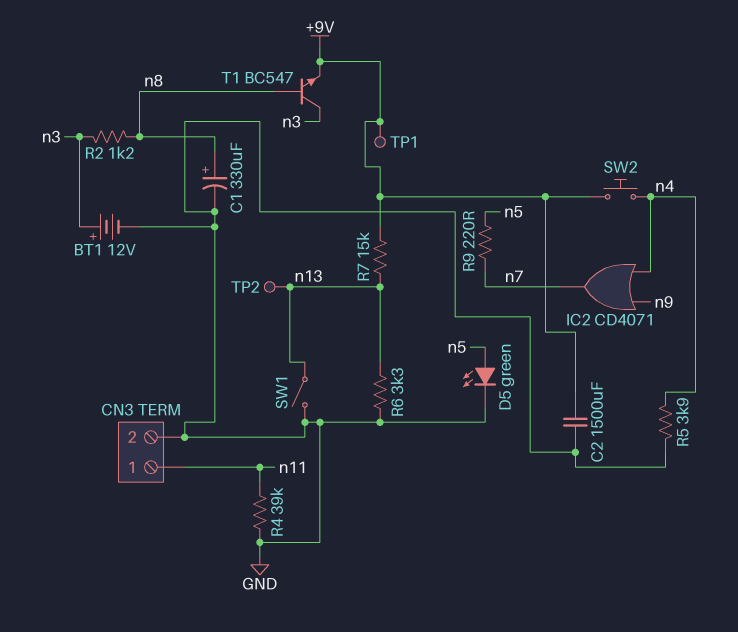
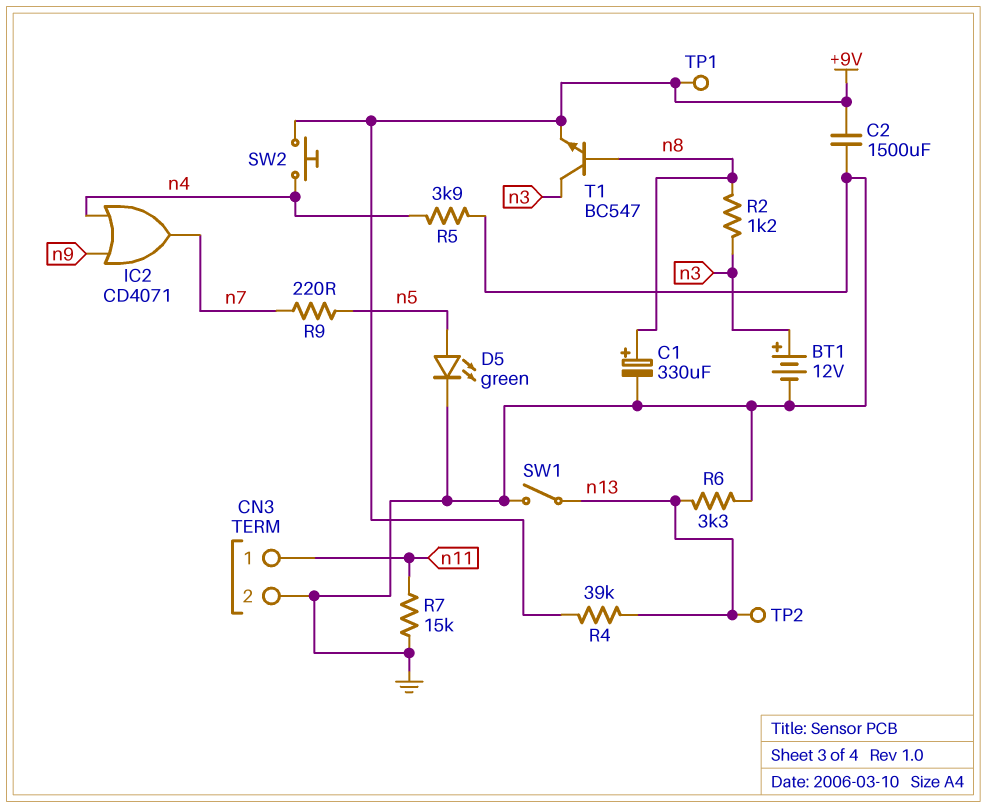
R4: 39k (GND, n11) -> 39k (+9V, n13)
R7: 15k (+9V, n13) -> 15k (GND, n11)

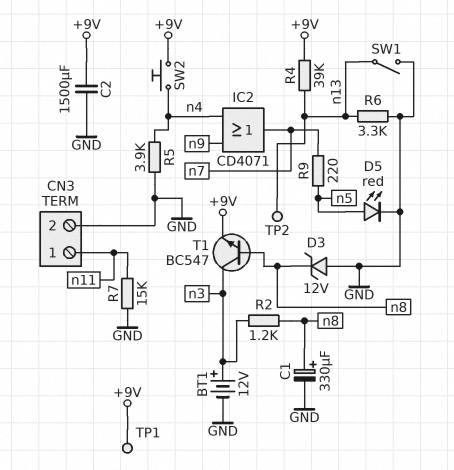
D3: none -> zener 12V (A GND, K n8)
D5: LED green (A n5, K GND) -> LED red (A n5, K GND)

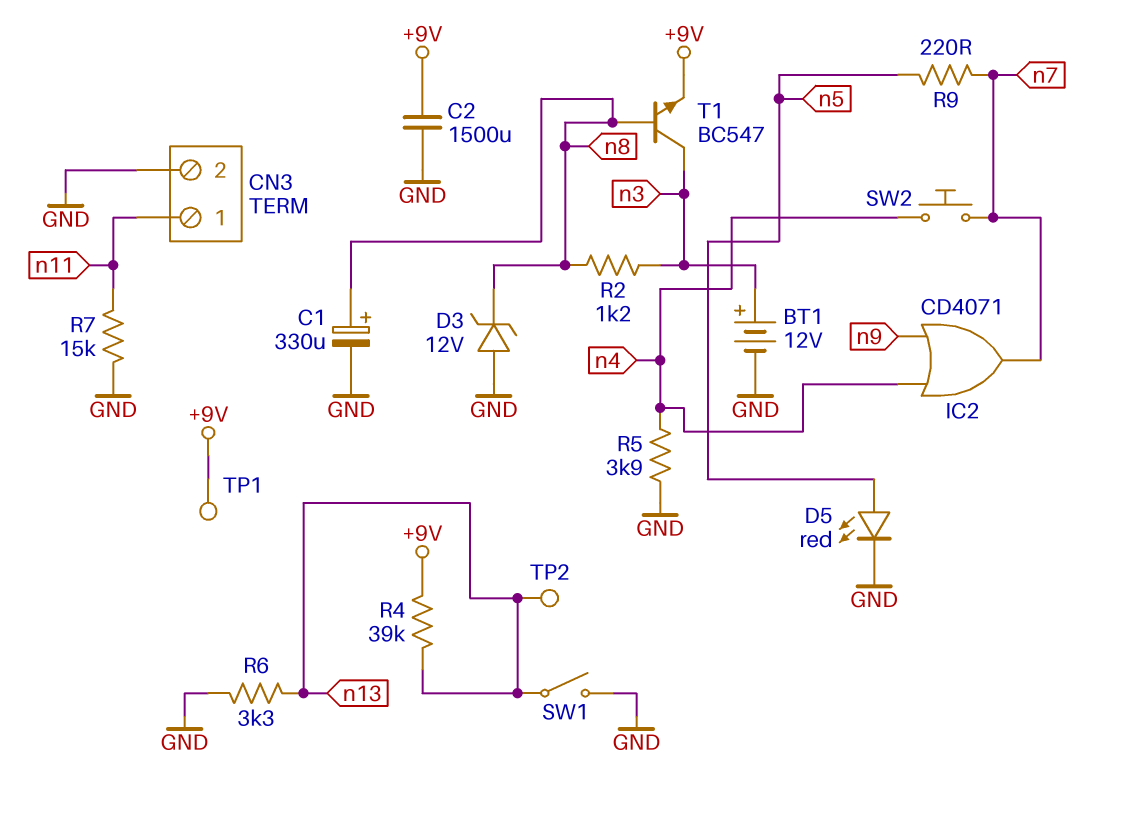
SW2: button (+9V, n4) -> button (n4, n7)

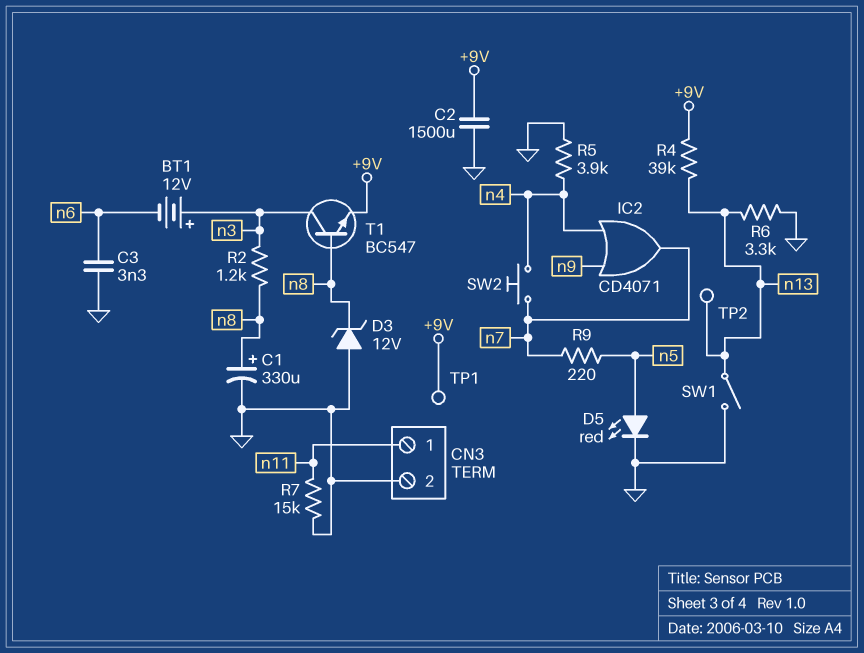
BT1: 12V (plus n3, minus GND) -> 12V (plus n3, minus n6)
C3: none -> 3.3nF (GND, n6)

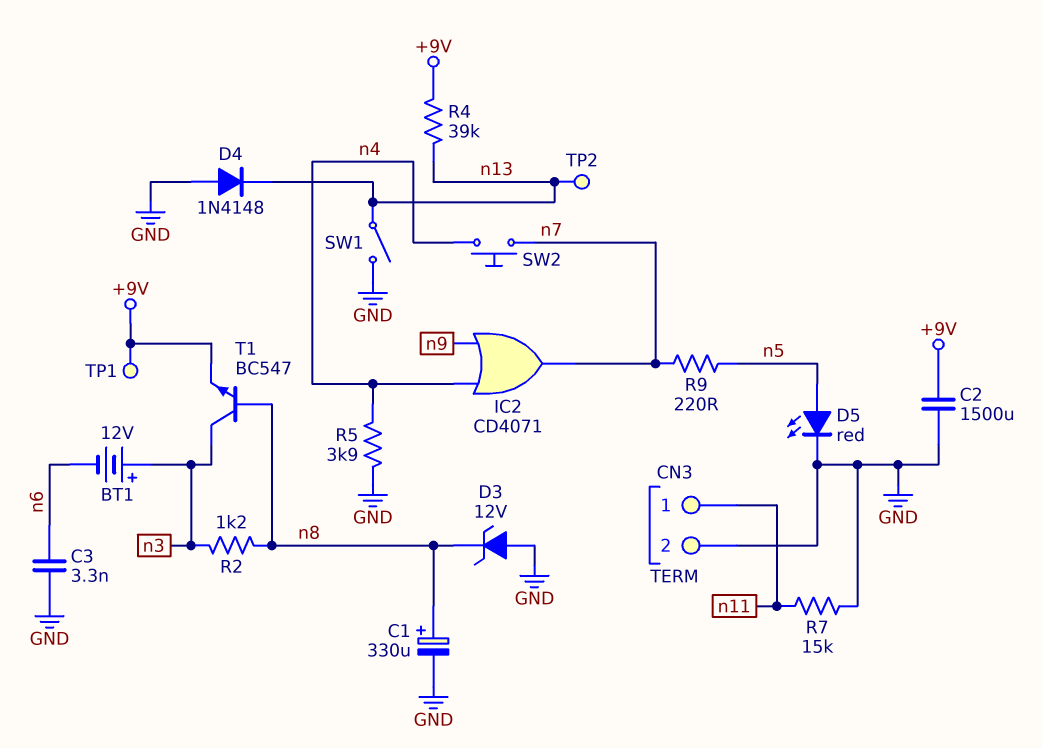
D4: none -> diode 1N4148 (A GND, K n13)
R6: 3.3k (GND, n13) -> none

